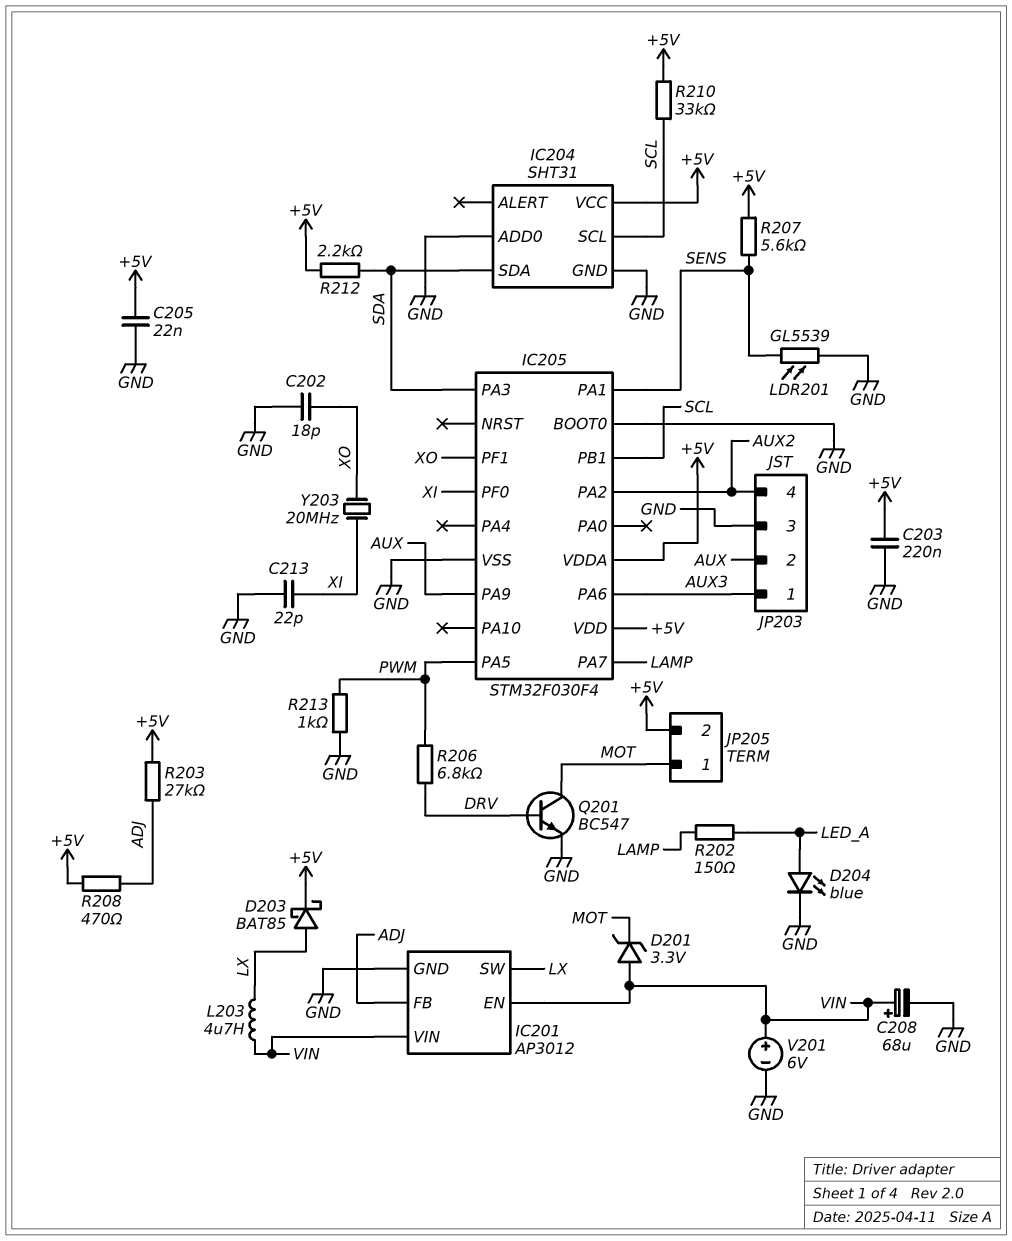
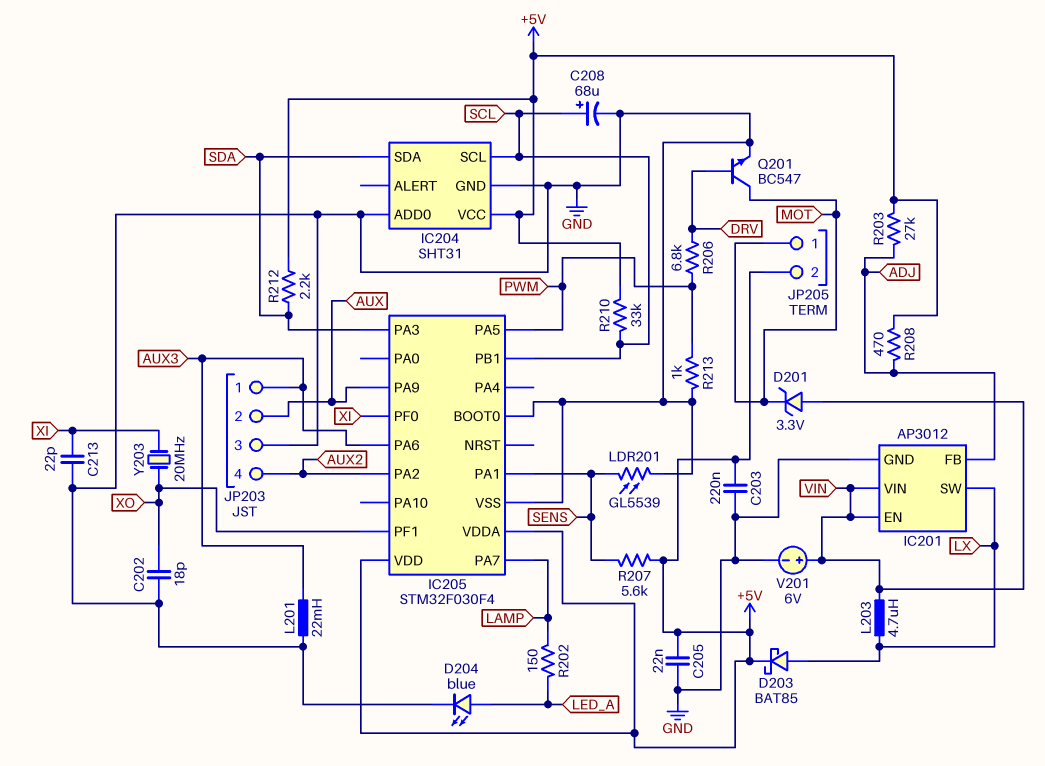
C208: 68uF (plus VIN, minus GND) -> 68uF (plus SCL, minus GND)
L201: none -> 22mH (AUX3, GND)

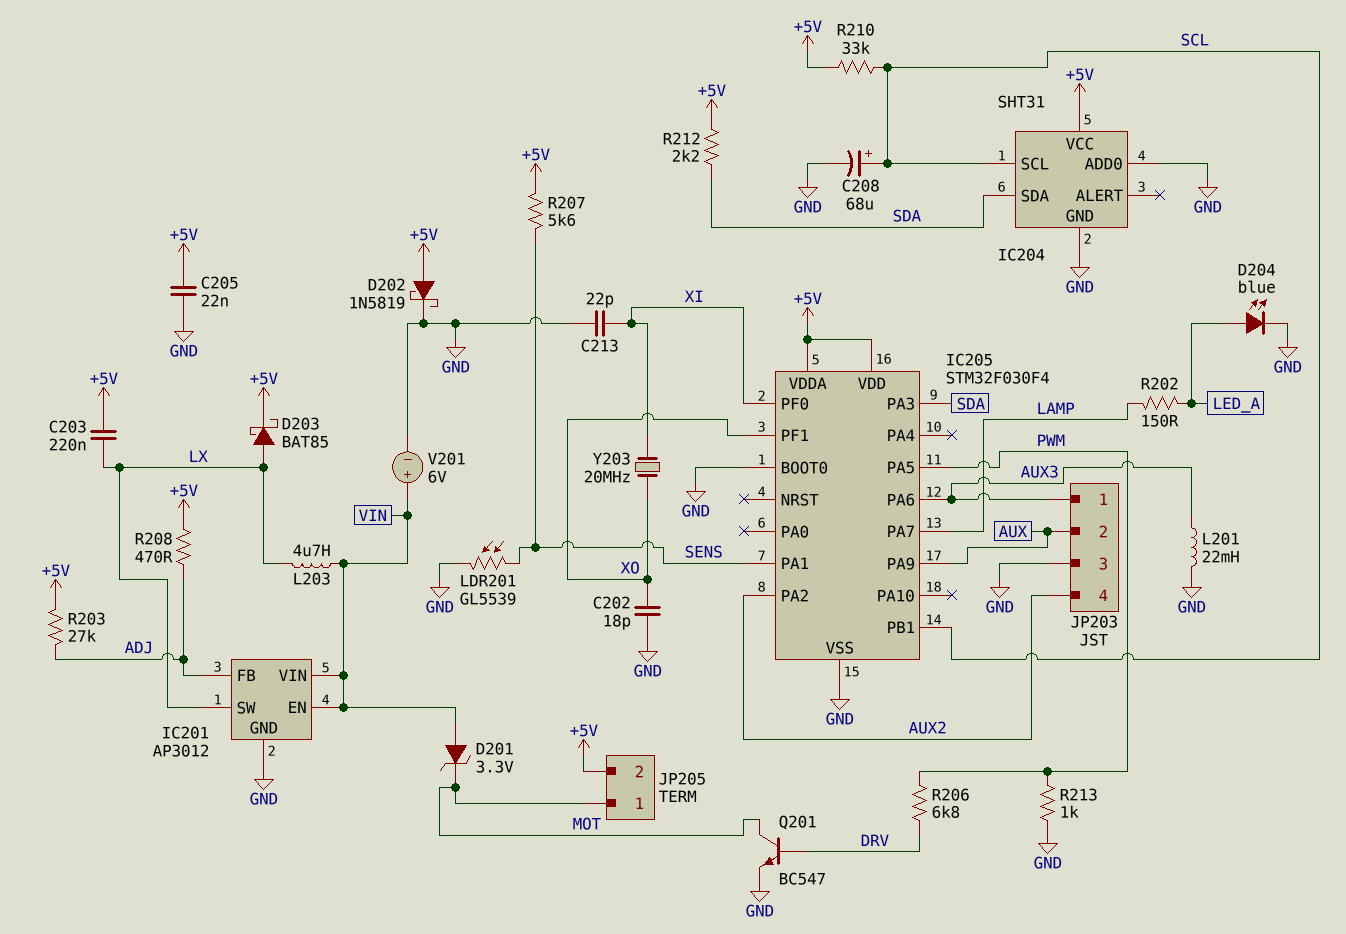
C203: 220nF (+5V, GND) -> 220nF (+5V, LX)
D202: none -> schottky 1N5819 (A +5V, K GND)

